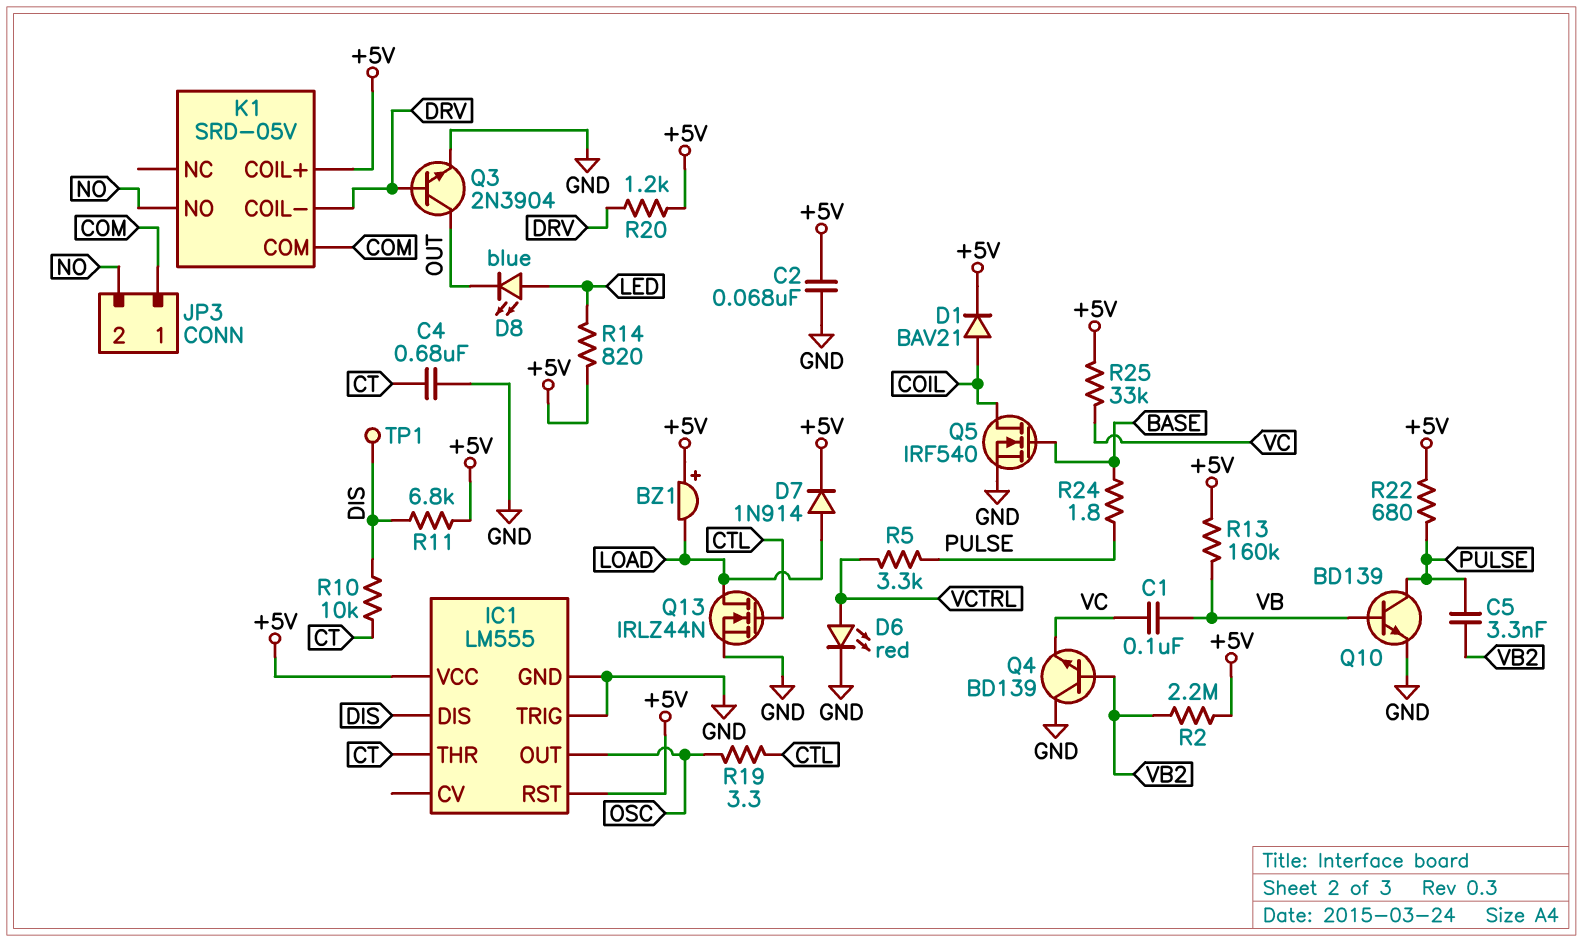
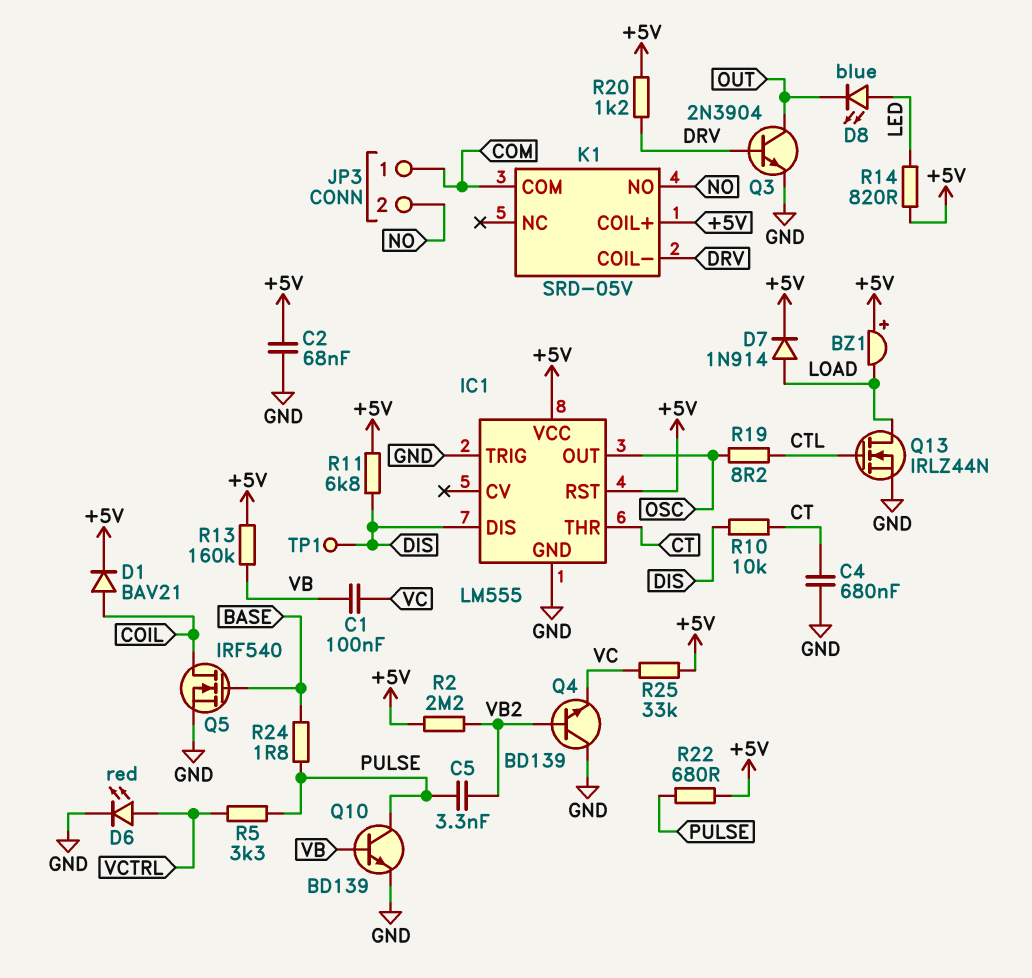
R19: 3.3 (CTL, OSC) -> 8.2 (CTL, OSC)

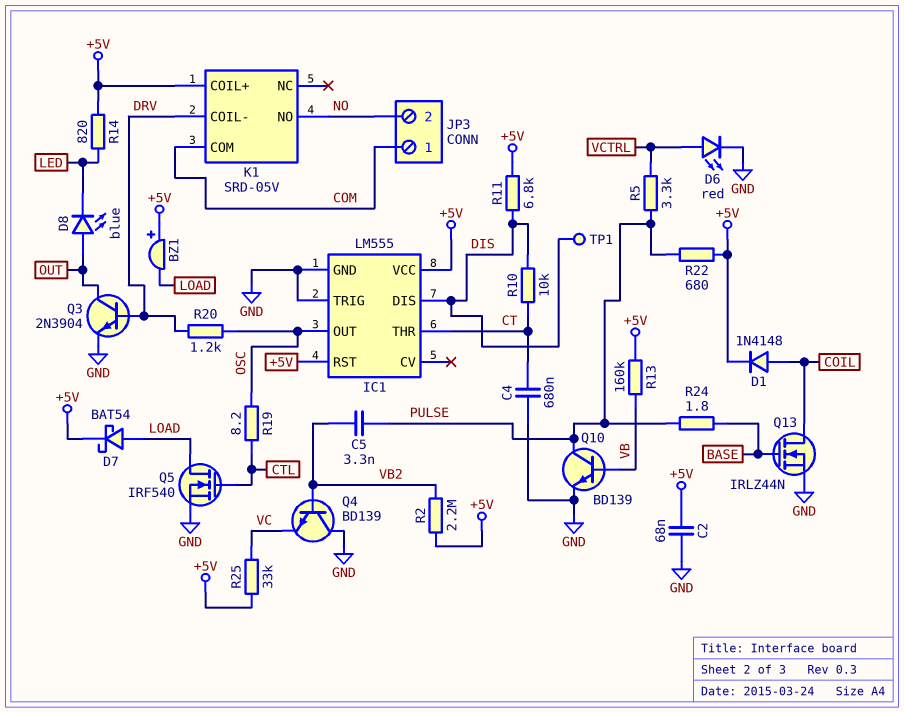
C1: 100nF (VB, VC) -> none
D1: diode BAV21 (A COIL, K +5V) -> diode 1N4148 (A COIL, K +5V)
D7: diode 1N914 (A LOAD, K +5V) -> schottky BAT54 (A LOAD, K +5V)
D8: LED blue (A LED, K OUT) -> LED blue (A OUT, K LED)
Q5: NMOS IRF540 (G BASE, D COIL, S GND) -> NMOS IRF540 (G CTL, D LOAD, S GND)
Q13: NMOS IRLZ44N (G CTL, D LOAD, S GND) -> NMOS IRLZ44N (G BASE, D COIL, S GND)
R20: 1.2k (+5V, DRV) -> 1.2k (DRV, OSC)

